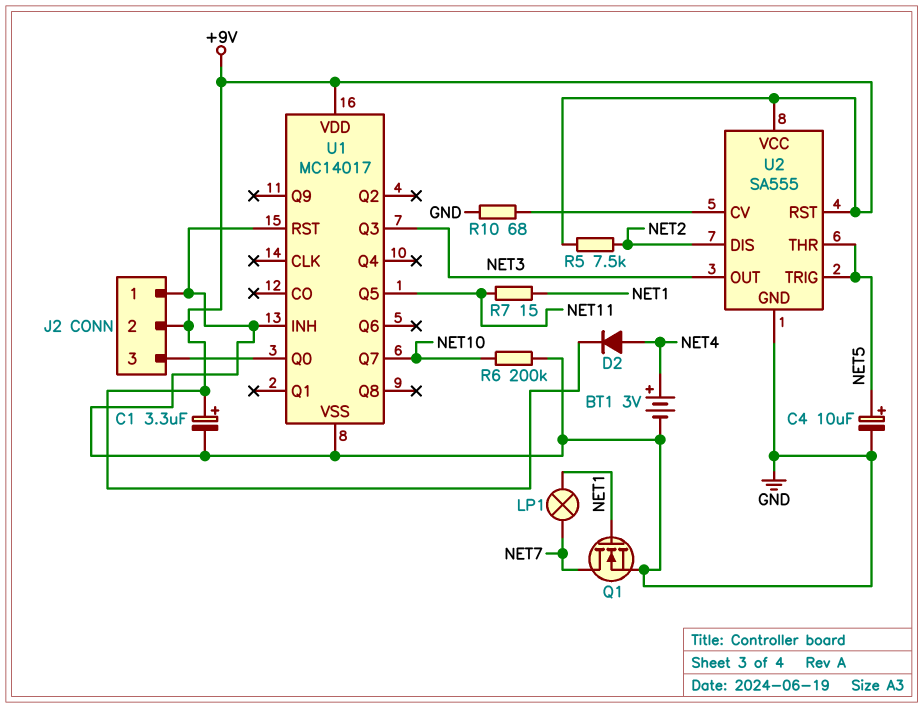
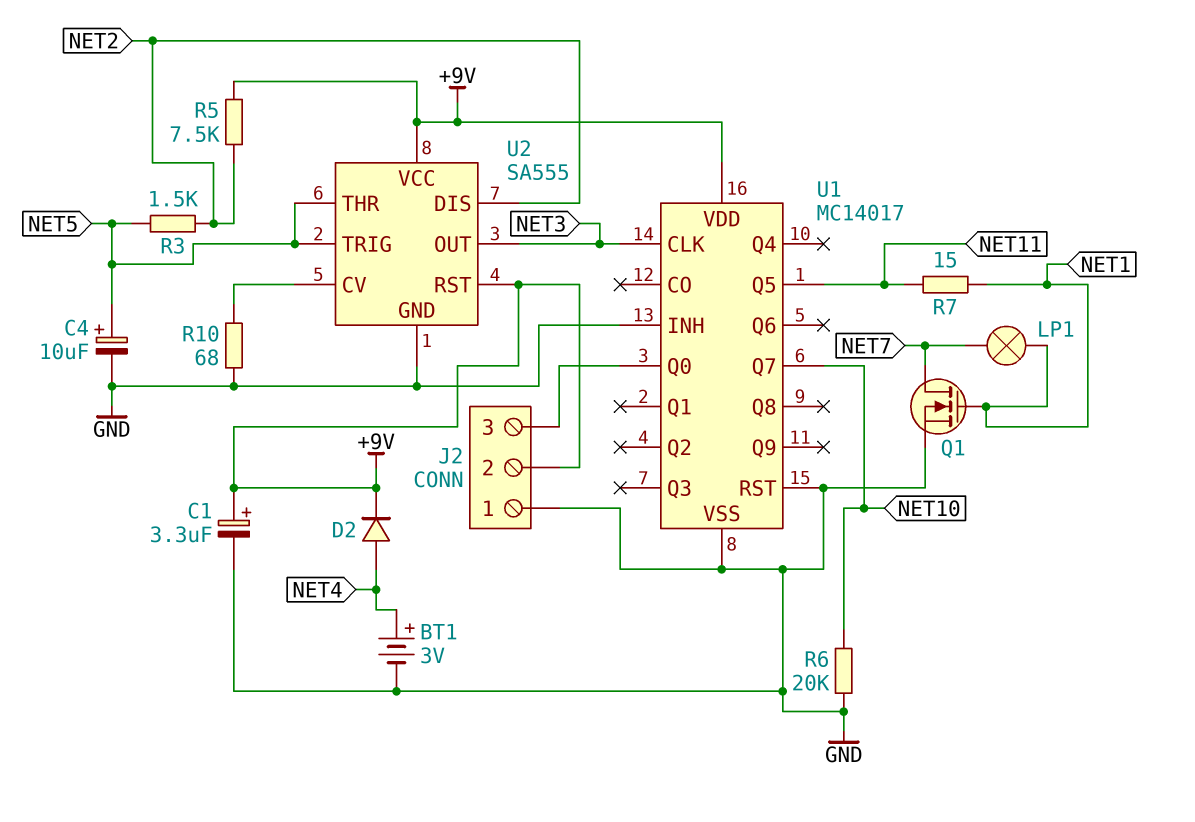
R3: none -> 1.5k (NET2, NET5)
R6: 200k (GND, NET10) -> 20k (GND, NET10)
U1 pin CLK: none -> NET3
U1 pin Q3: NET3 -> none

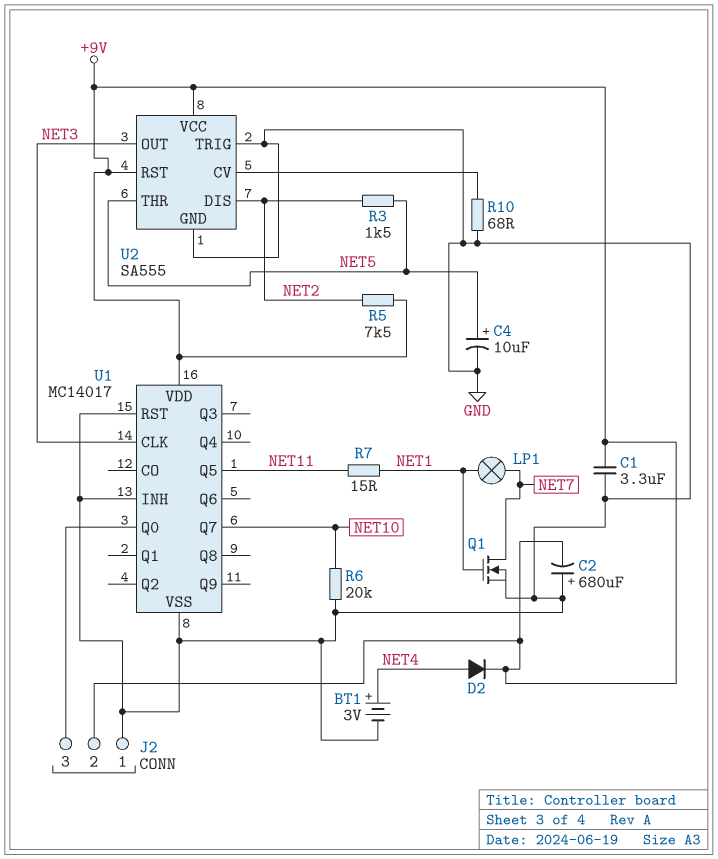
C1: 3.3uF (plus +9V, minus GND) -> 3.3uF (+9V, GND)
C2: none -> 680uF (plus GND, minus +9V)
U2 pin TRIG: NET5 -> GND

